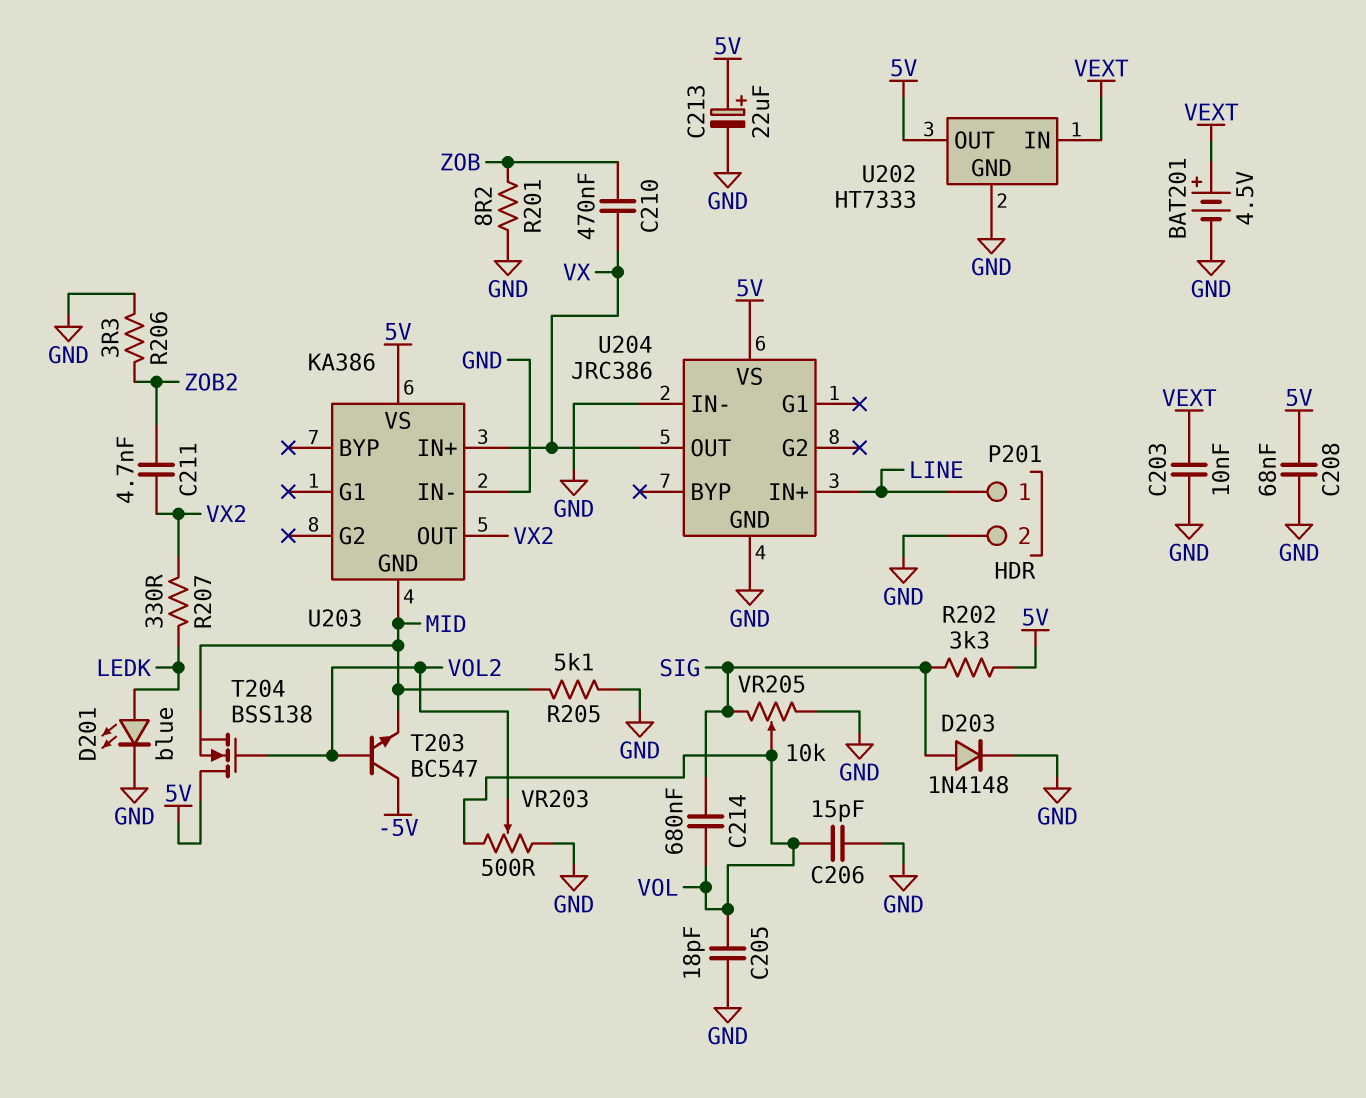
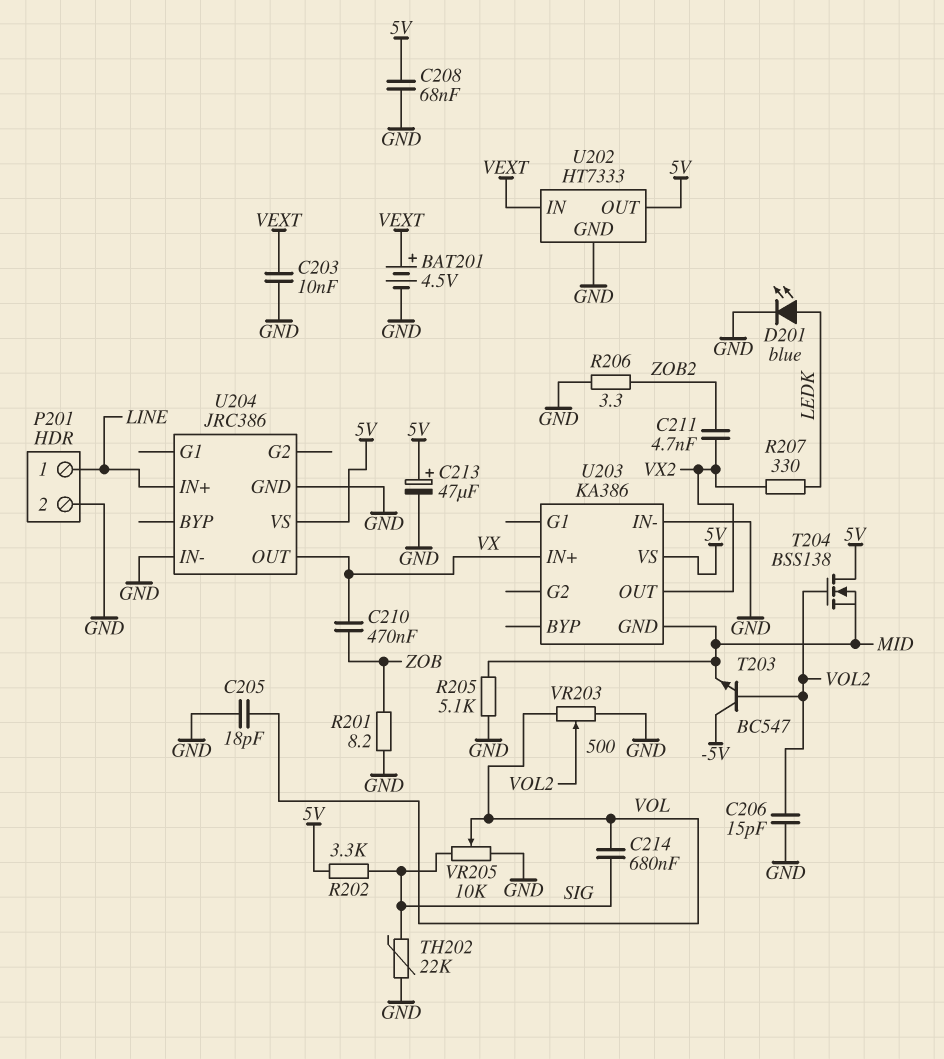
C206: 15pF (GND, VOL) -> 15pF (GND, VOL2)
C213: 22uF (plus 5V, minus GND) -> 47uF (plus 5V, minus GND)
D203: diode 1N4148 (A SIG, K GND) -> none
TH202: none -> 22k (GND, SIG)

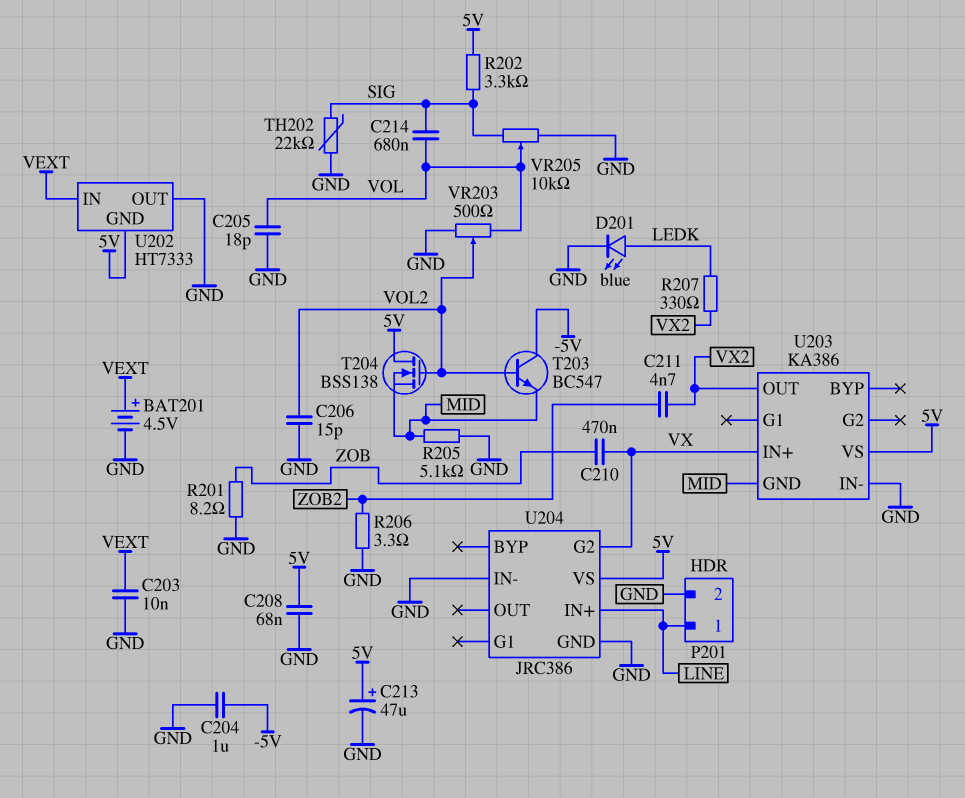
C204: none -> 1uF (-5V, GND)
U202 pin GND: GND -> 5V
U202 pin OUT: 5V -> GND
U204 pin G2: none -> VX
U204 pin OUT: VX -> none

